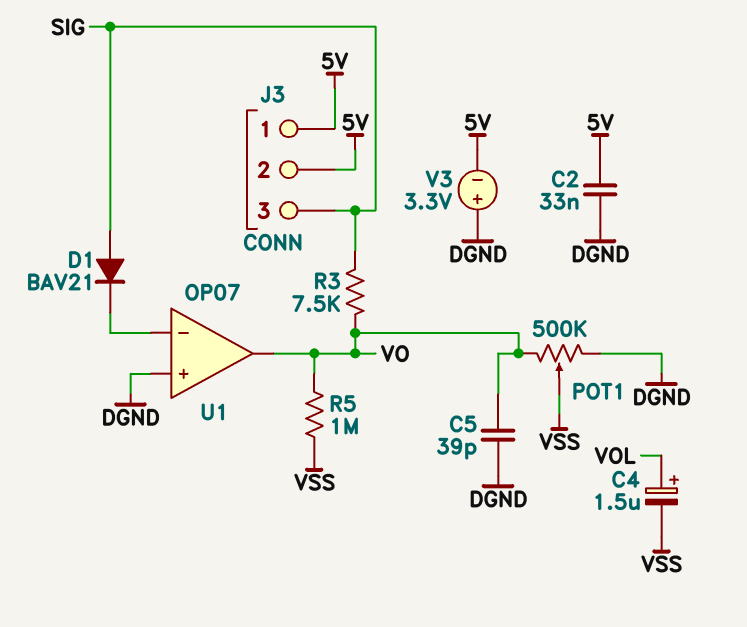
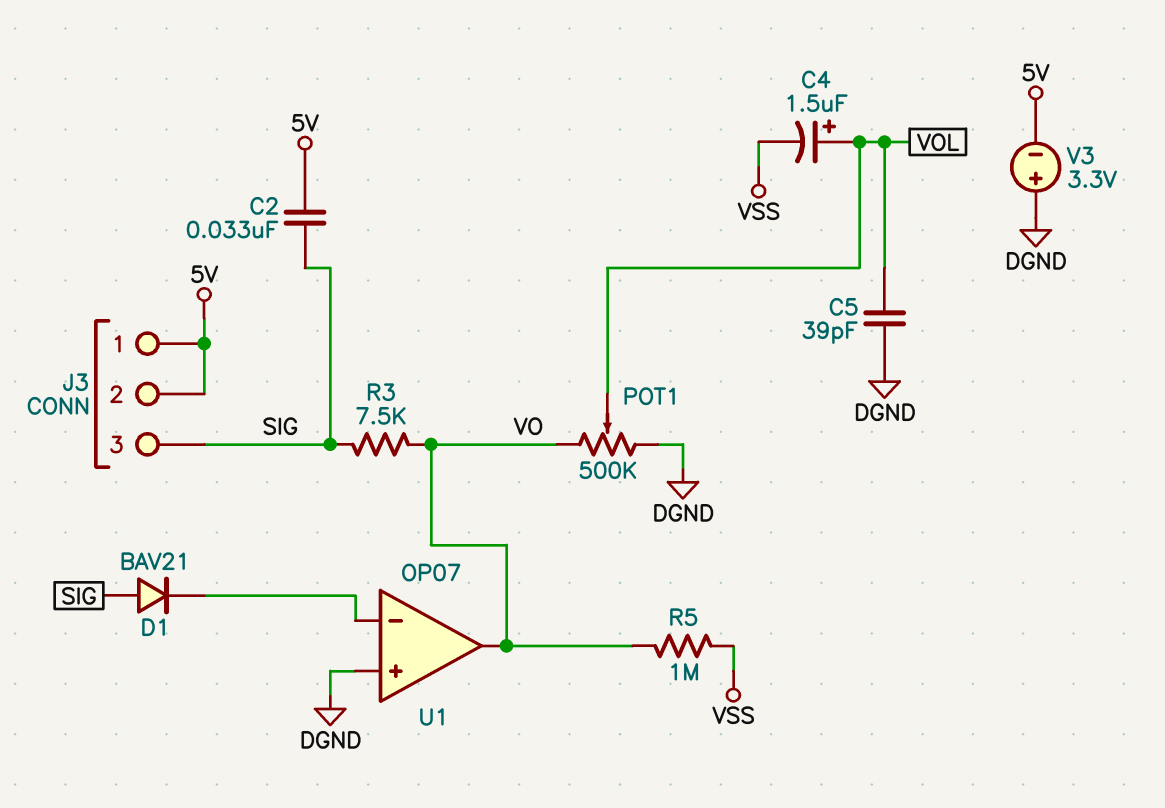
C2: 33nF (5V, DGND) -> 33nF (5V, SIG)
C5: 39pF (DGND, VO) -> 39pF (DGND, VOL)
POT1: 500k (DGND, VO, wiper VSS) -> 500k (DGND, VO, wiper VOL)

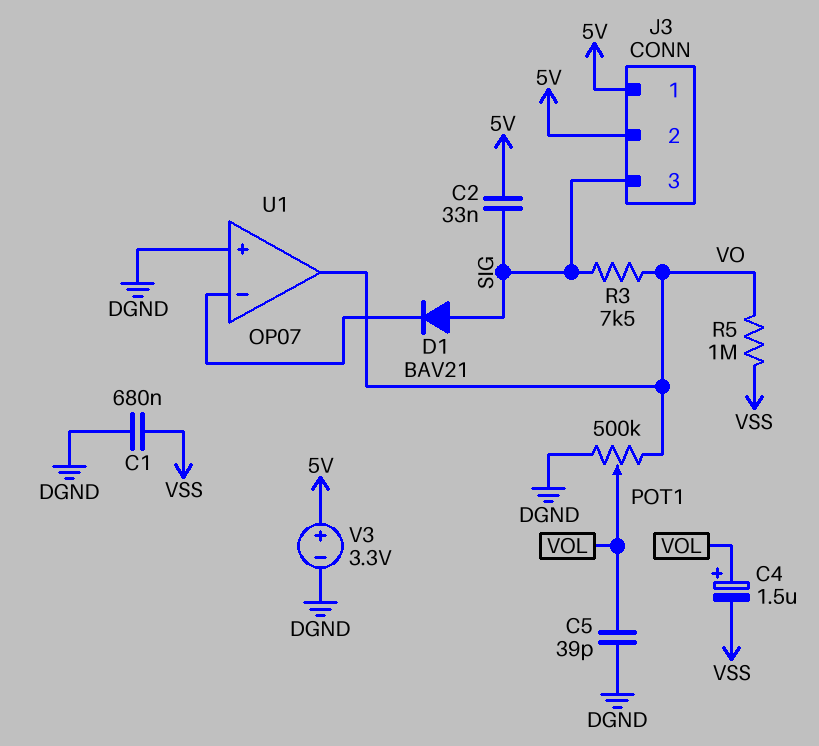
C1: none -> 680nF (DGND, VSS)
V3: 3.3V (plus DGND, minus 5V) -> 3.3V (plus 5V, minus DGND)

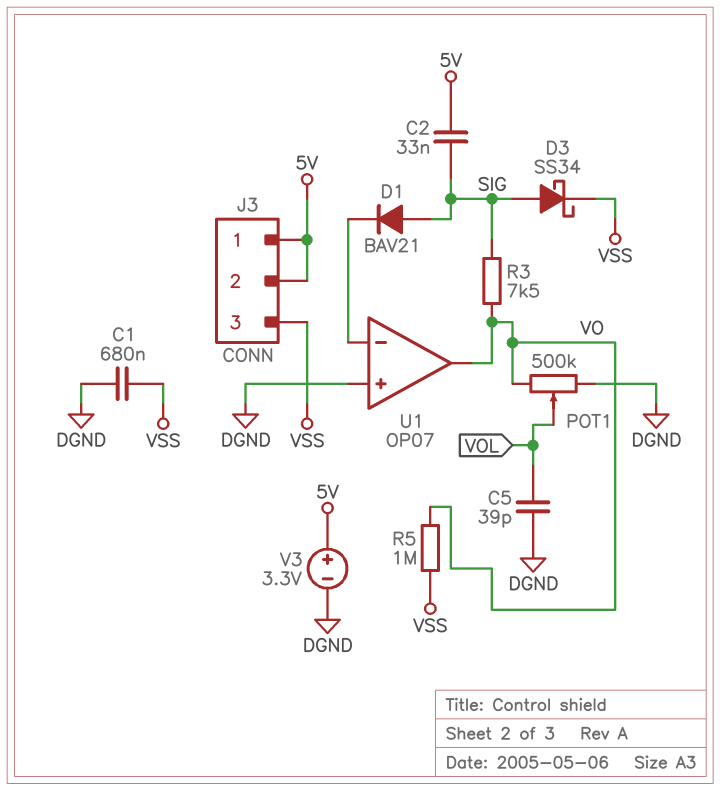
C4: 1.5uF (plus VOL, minus VSS) -> none
D3: none -> schottky SS34 (A SIG, K VSS)
J3 pin 3: SIG -> VSS

